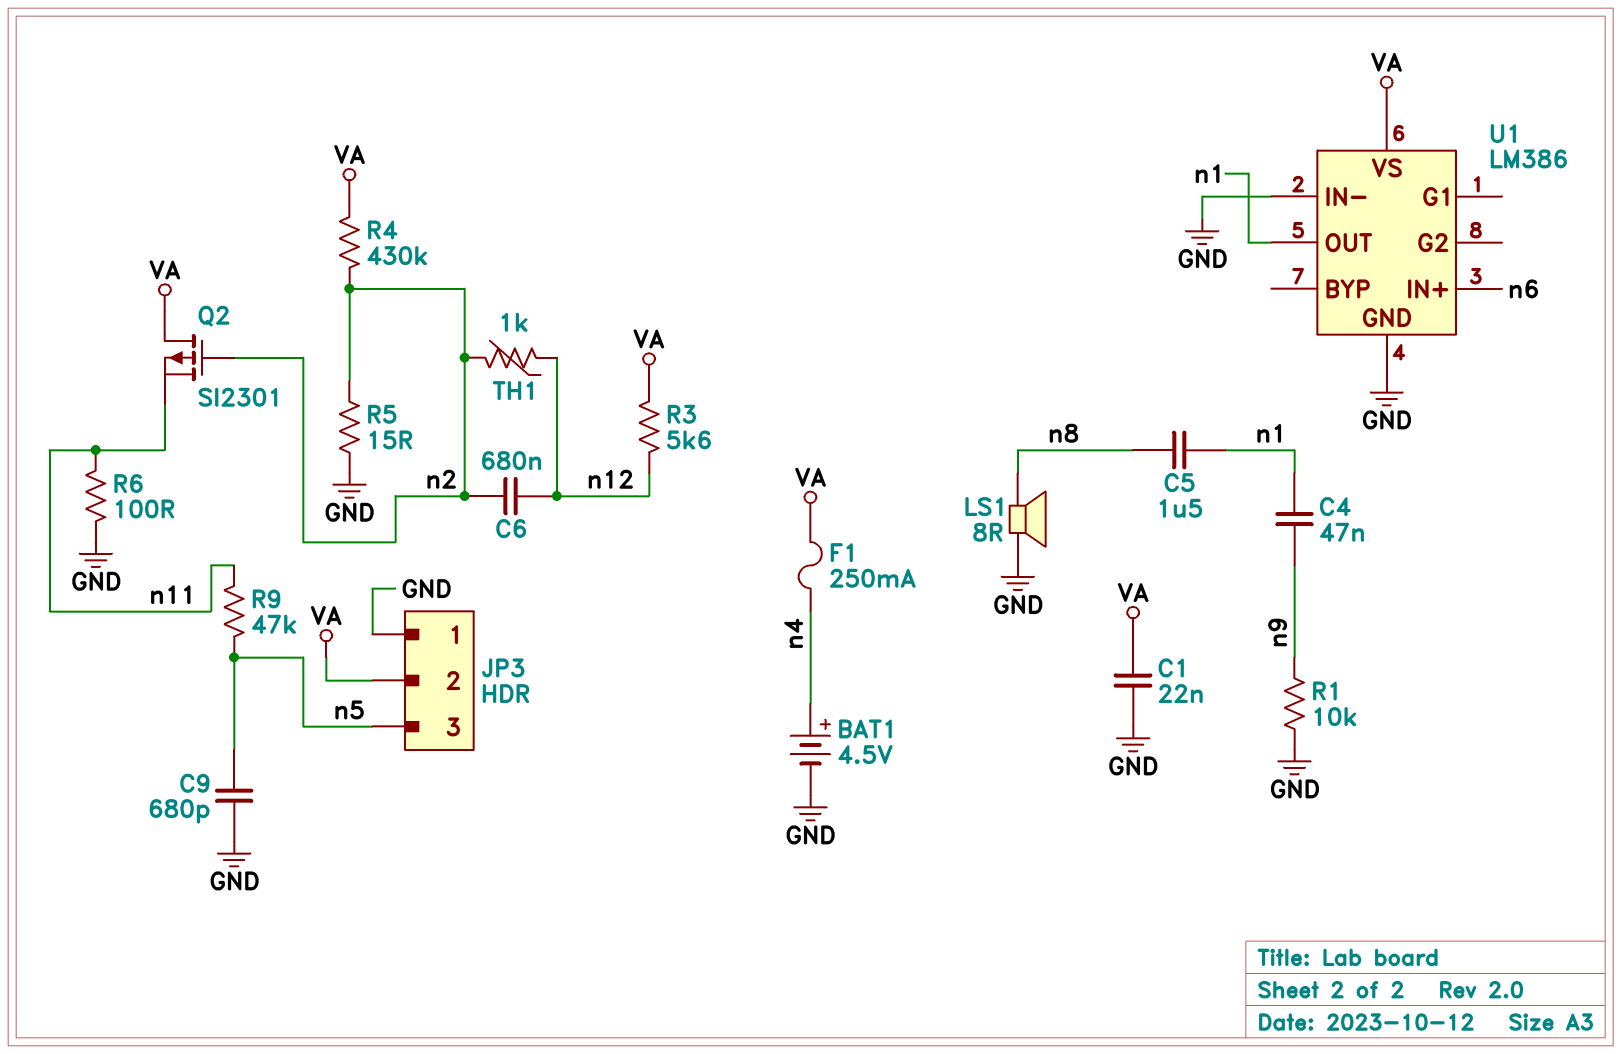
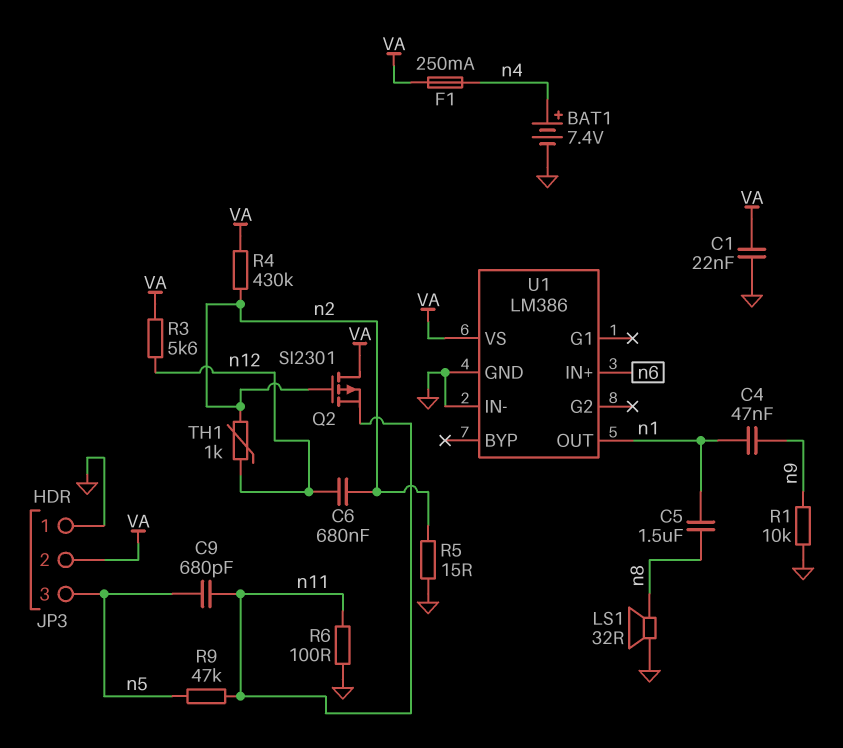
BAT1: 4.5V (plus n4, minus GND) -> 7.4V (plus n4, minus GND)
C9: 680pF (GND, n5) -> 680pF (n5, n11)
LS1: speaker 8R (GND, n8) -> speaker 32R (GND, n8)

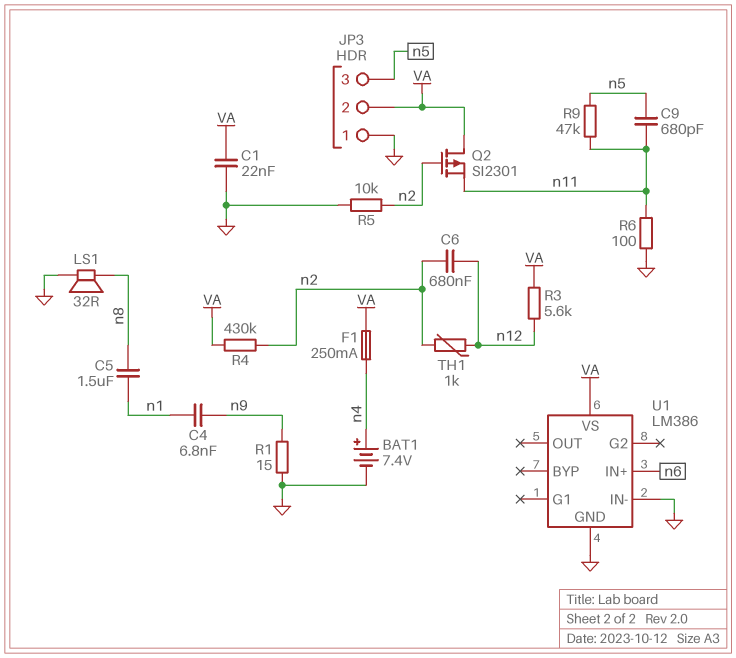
C4: 47nF (n1, n9) -> 6.8nF (n1, n9)
R1: 10k (GND, n9) -> 15 (GND, n9)
R5: 15 (GND, n2) -> 10k (GND, n2)
U1 pin OUT: n1 -> none

